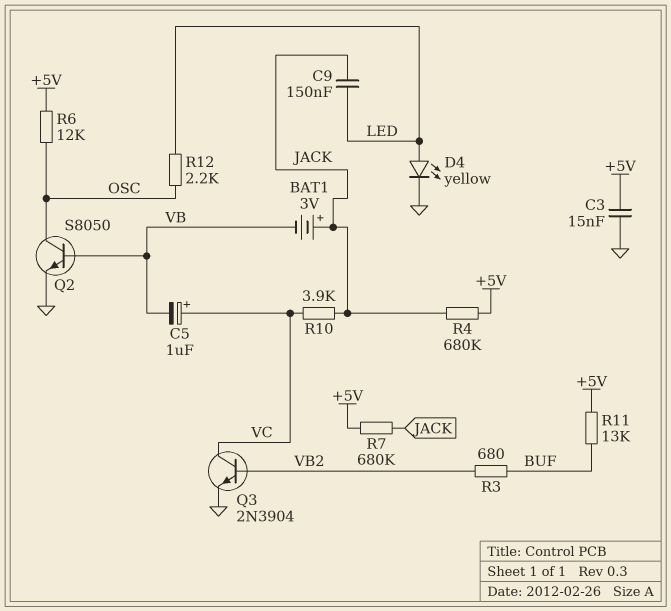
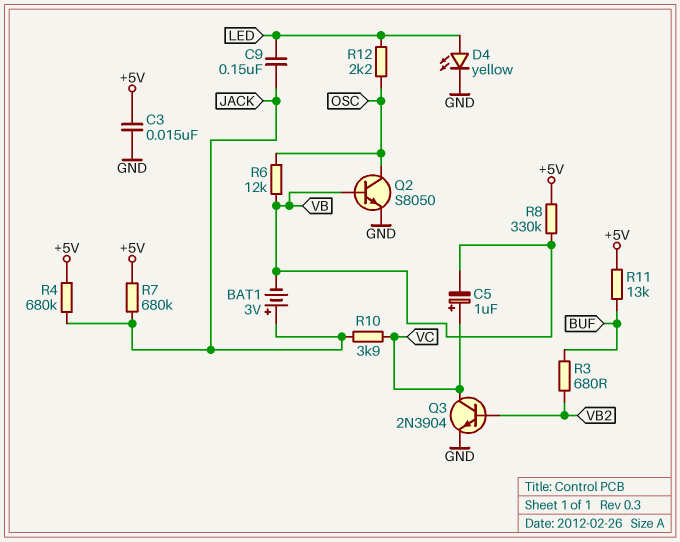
R6: 12k (+5V, OSC) -> 12k (OSC, VB)
R8: none -> 330k (+5V, VB)

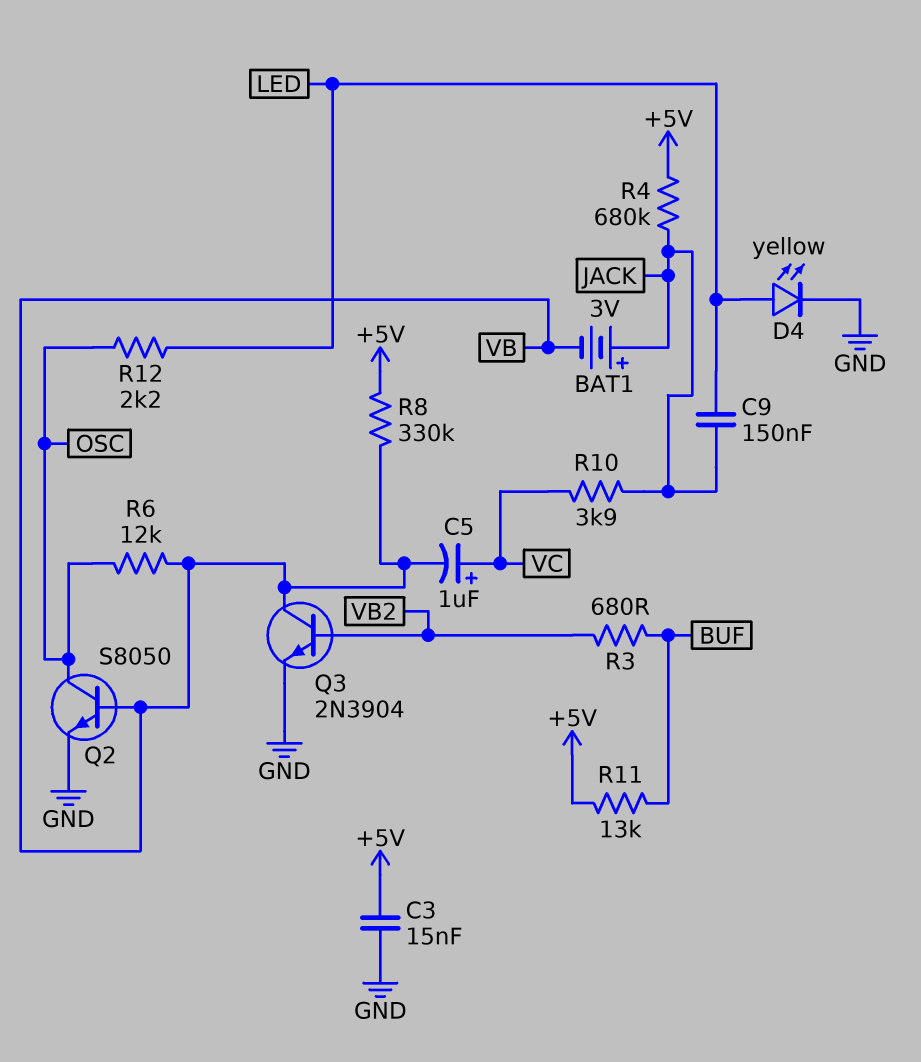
Q3: NPN 2N3904 (B VB2, C VC, E GND) -> NPN 2N3904 (B VB2, C VB, E GND)
R7: 680k (+5V, JACK) -> none

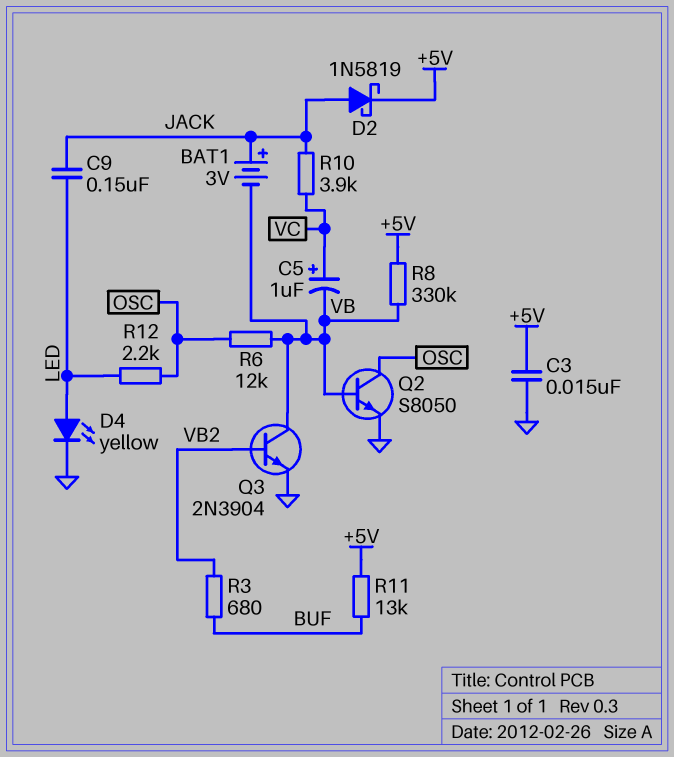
D2: none -> schottky 1N5819 (A JACK, K +5V)
R4: 680k (+5V, JACK) -> none

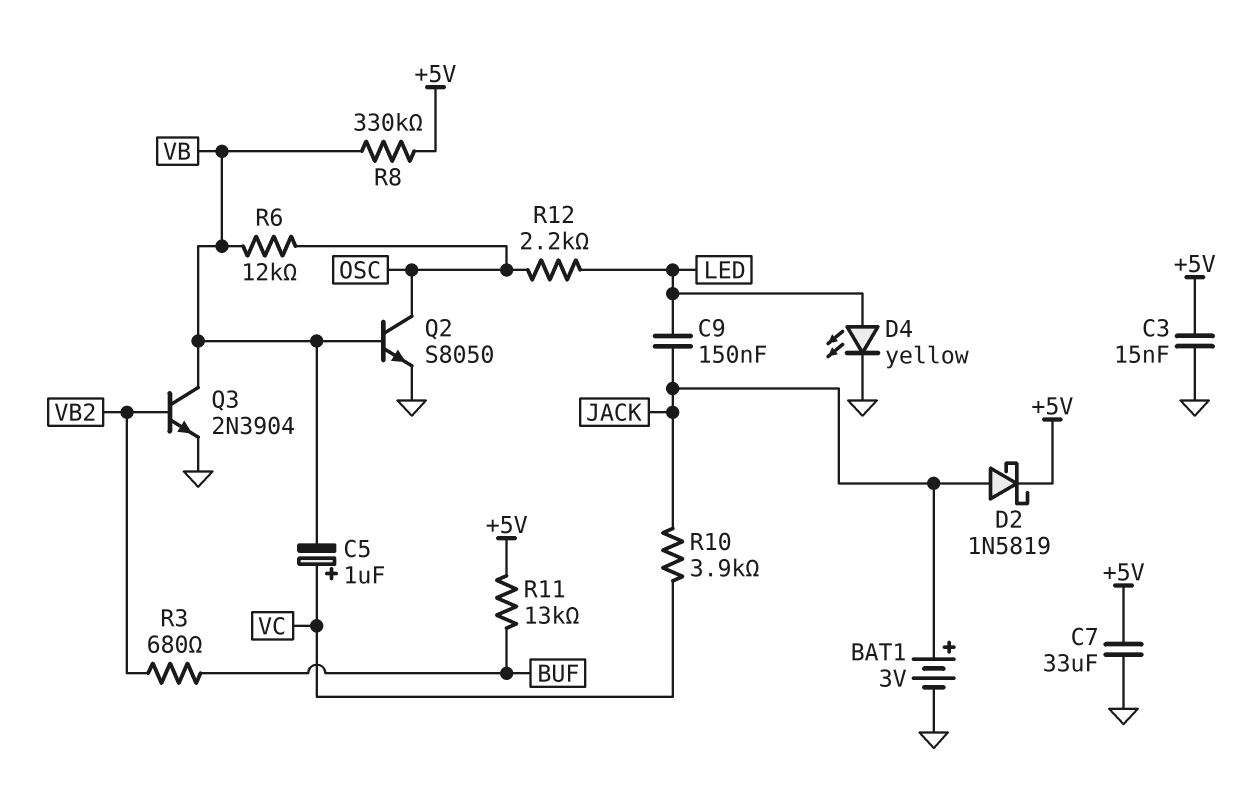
BAT1: 3V (plus JACK, minus VB) -> 3V (plus JACK, minus GND)
C7: none -> 33uF (+5V, GND)

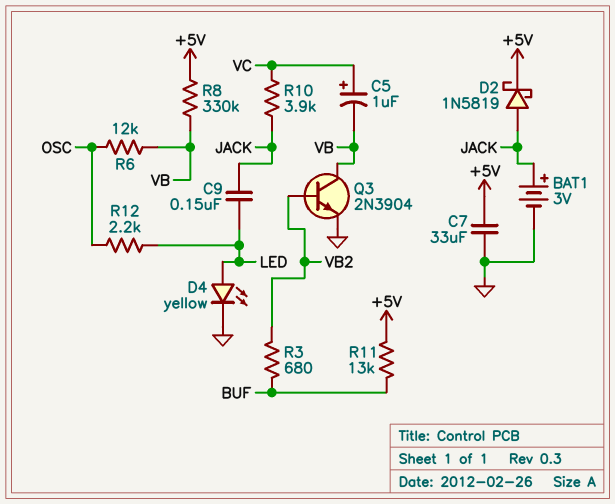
C3: 15nF (+5V, GND) -> none
Q2: NPN S8050 (B VB, C OSC, E GND) -> none

